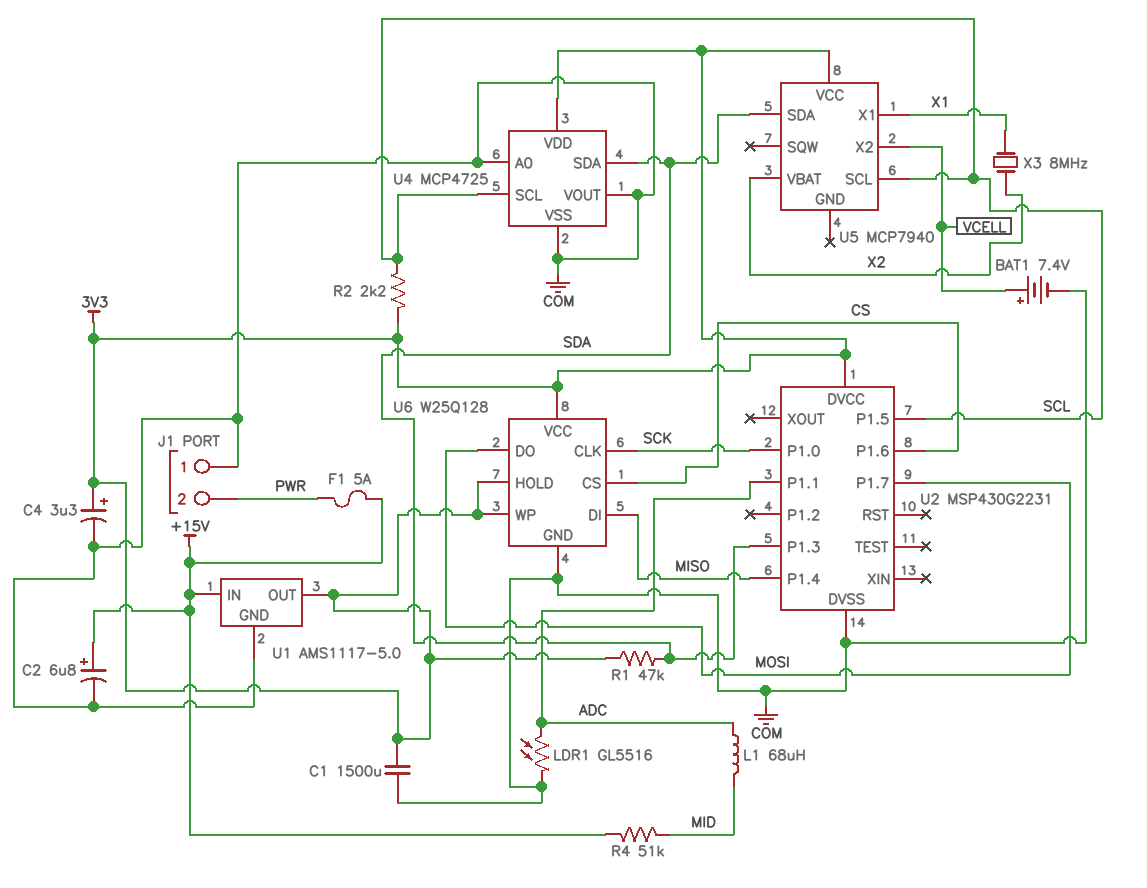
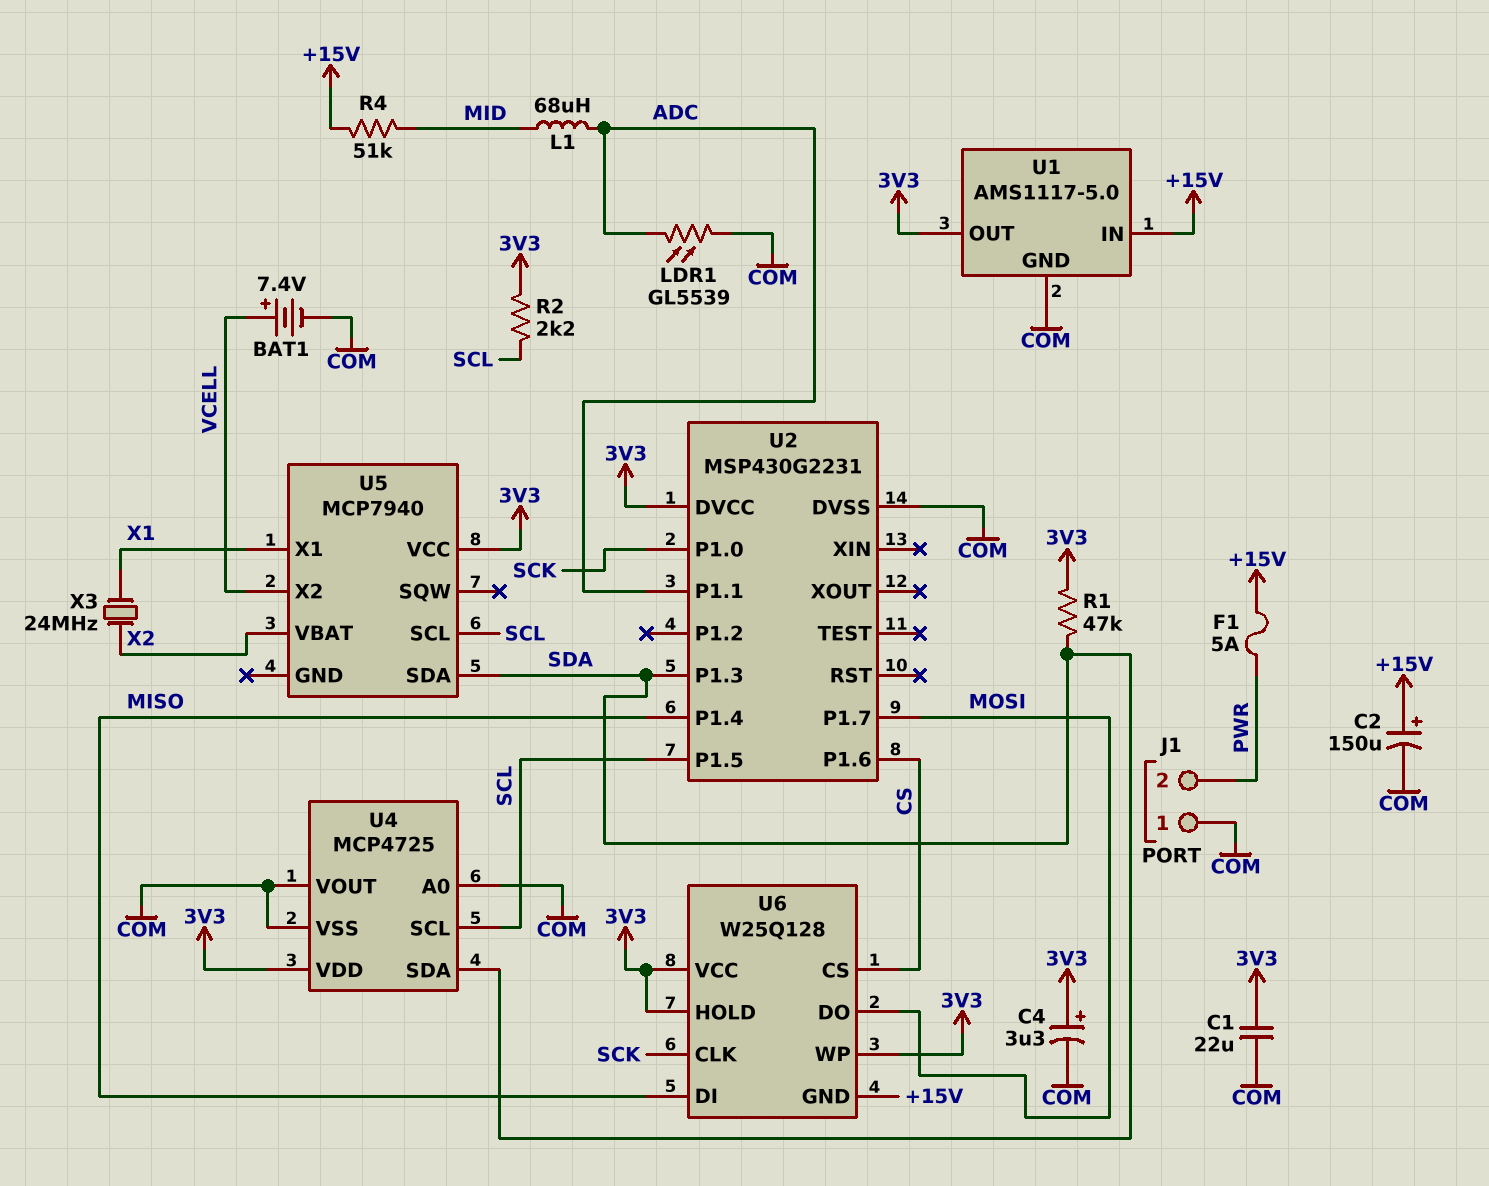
C1: 1500uF (3V3, COM) -> 22uF (3V3, COM)
C2: 6.8uF (plus +15V, minus COM) -> 150uF (plus +15V, minus COM)
LDR1: GL5516 (ADC, COM) -> GL5539 (ADC, COM)
U6 pin GND: COM -> +15V
X3: 8MHz (X1, X2) -> 24MHz (X1, X2)

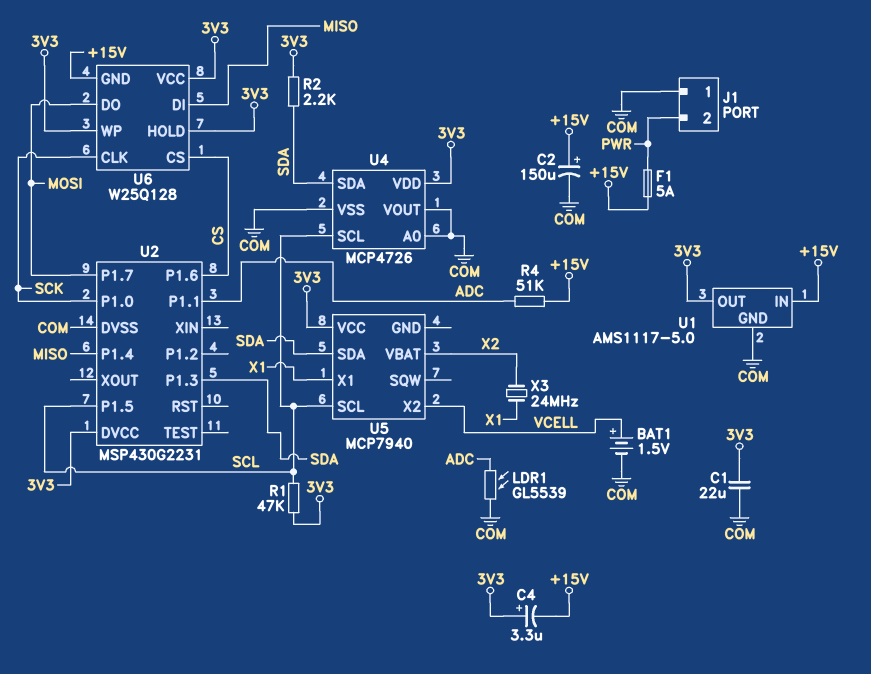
BAT1: 7.4V (plus VCELL, minus COM) -> 1.5V (plus VCELL, minus COM)
C4: 3.3uF (plus 3V3, minus COM) -> 3.3uF (plus 3V3, minus +15V)
L1: 68uH (ADC, MID) -> none
R1: 47k (3V3, SDA) -> 47k (3V3, SCL)
R2: 2.2k (3V3, SCL) -> 2.2k (3V3, SDA)
R4: 51k (+15V, MID) -> 51k (+15V, ADC)
U4: MCP4725 -> MCP4726

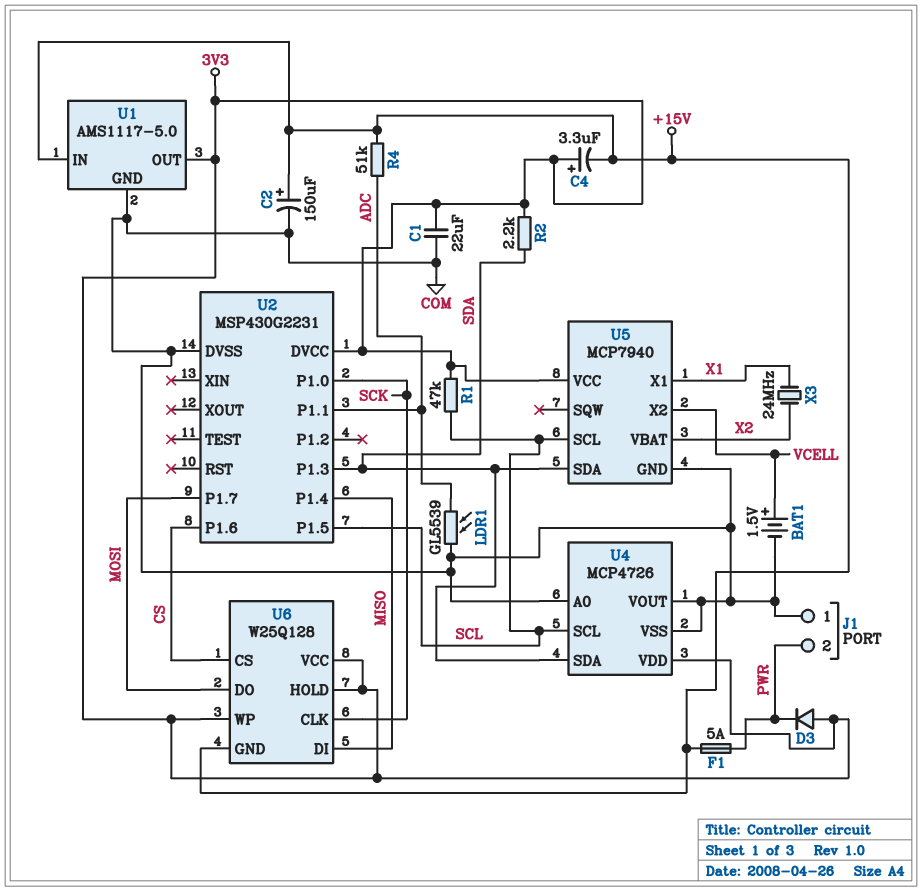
D3: none -> diode (A 3V3, K PWR)
U5 pin GND: none -> COM

